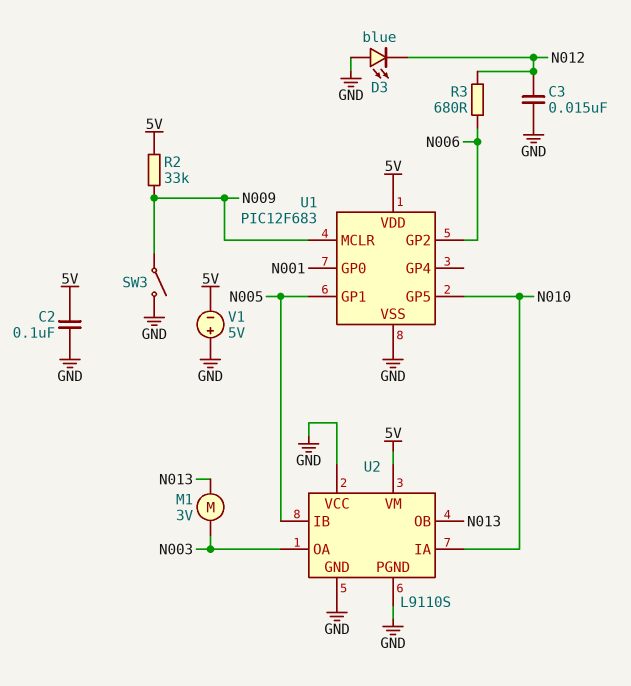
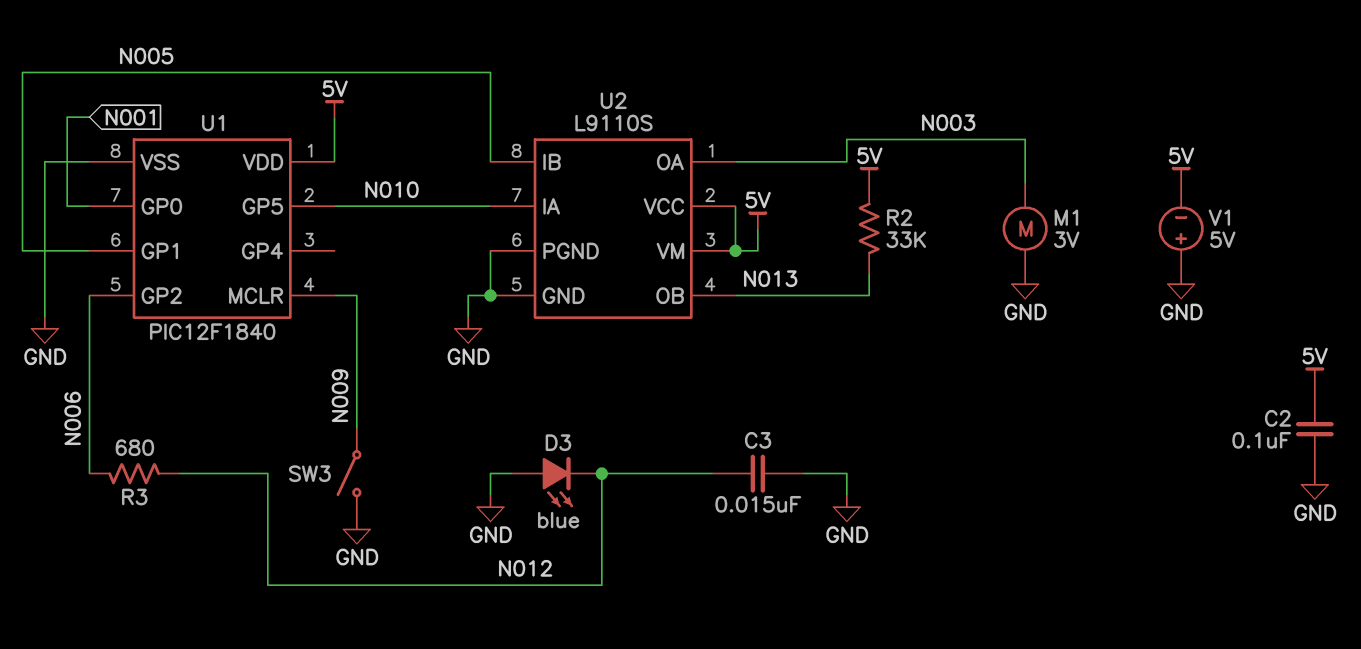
M1: motor 3V (N003, N013) -> motor 3V (GND, N003)
R2: 33k (5V, N009) -> 33k (5V, N013)
U1: PIC12F683 -> PIC12F1840
U2 pin VCC: GND -> 5V

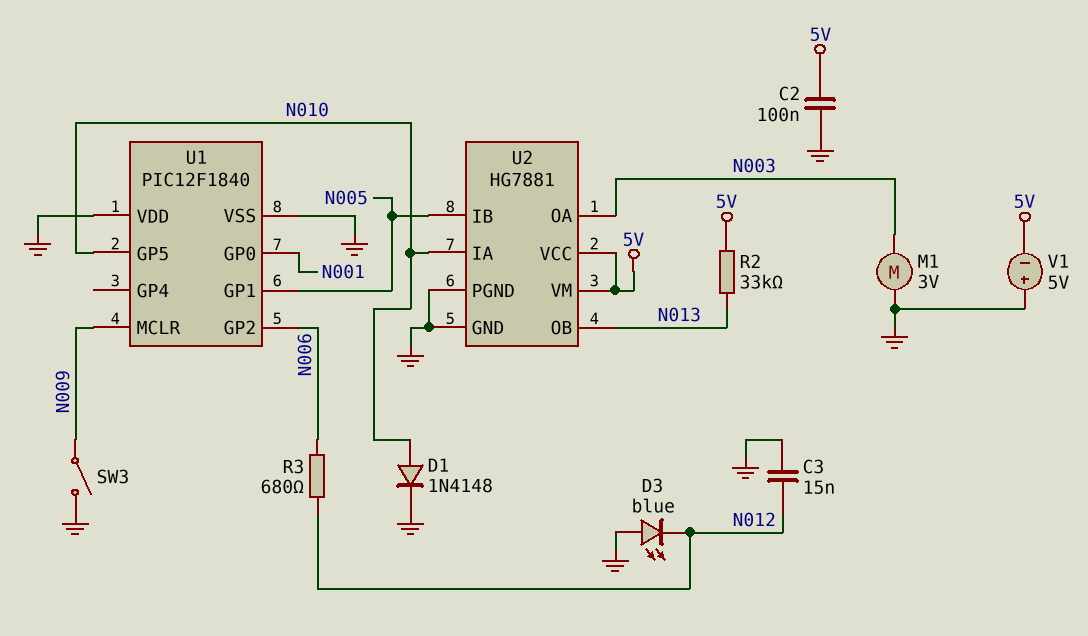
D1: none -> diode 1N4148 (A N010, K GND)
U1 pin VDD: 5V -> GND
U2: L9110S -> HG7881

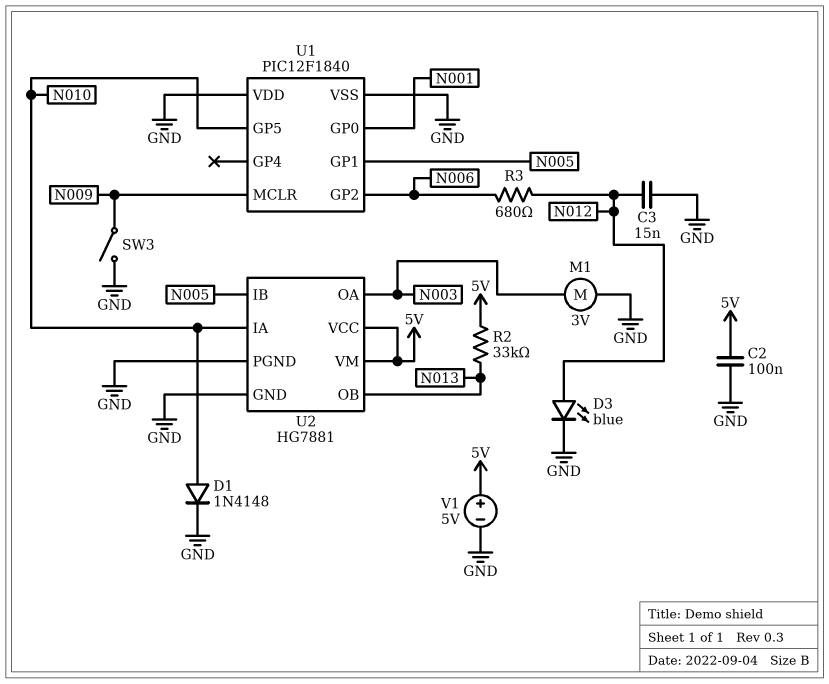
D3: LED blue (A GND, K N012) -> LED blue (A N012, K GND)
V1: 5V (plus GND, minus 5V) -> 5V (plus 5V, minus GND)

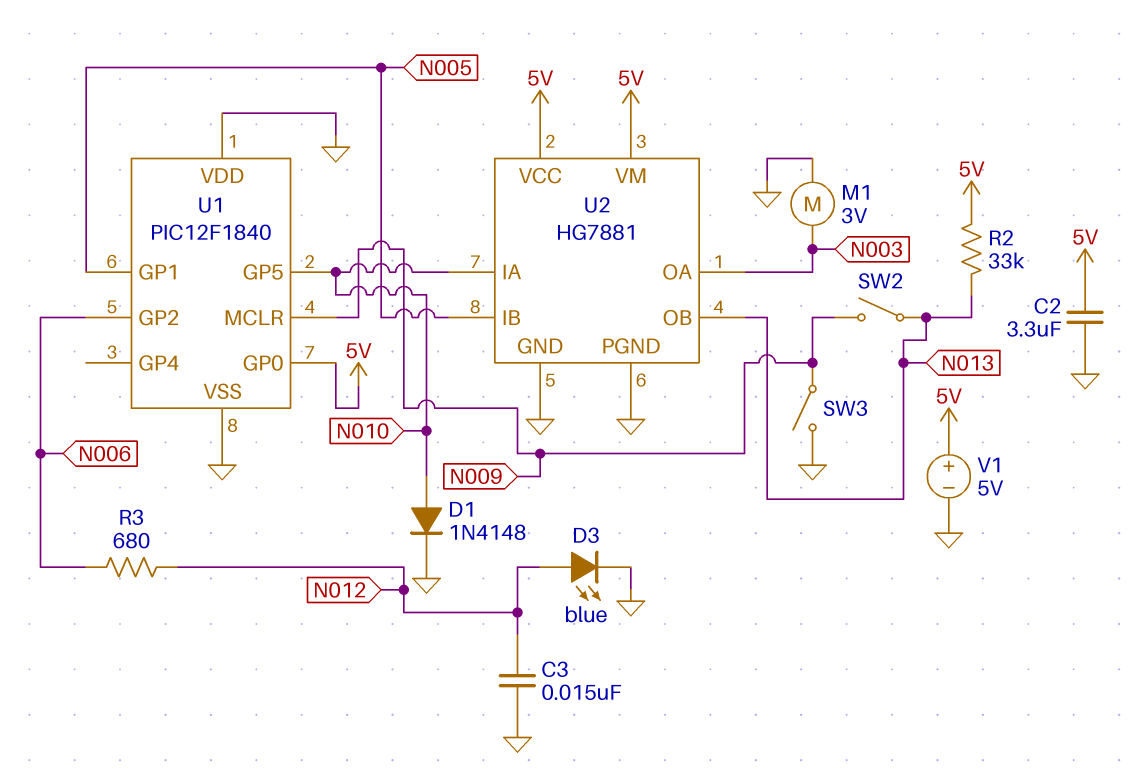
C2: 100nF (5V, GND) -> 3.3uF (5V, GND)
SW2: none -> switch (N009, N013)
U1 pin GP0: N001 -> 5V

